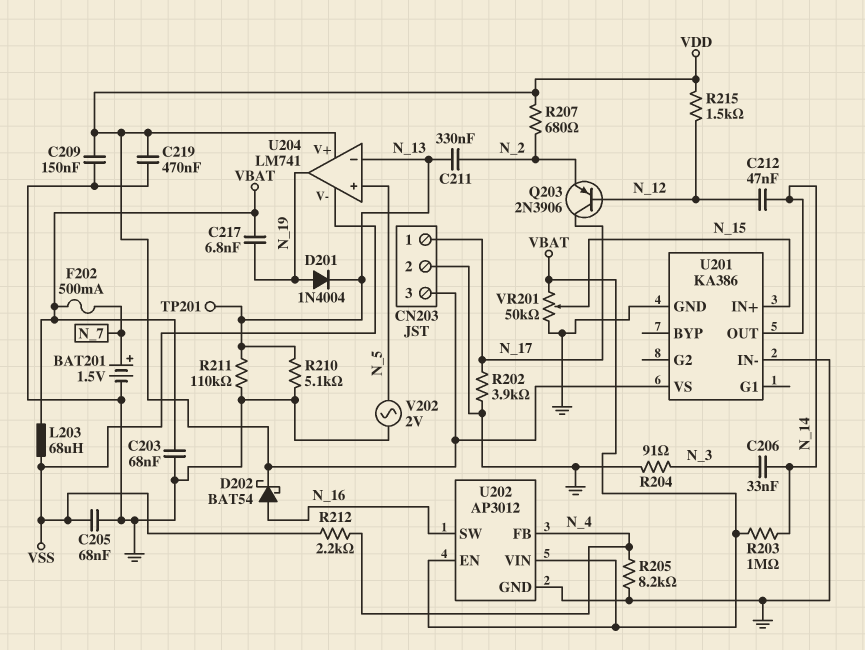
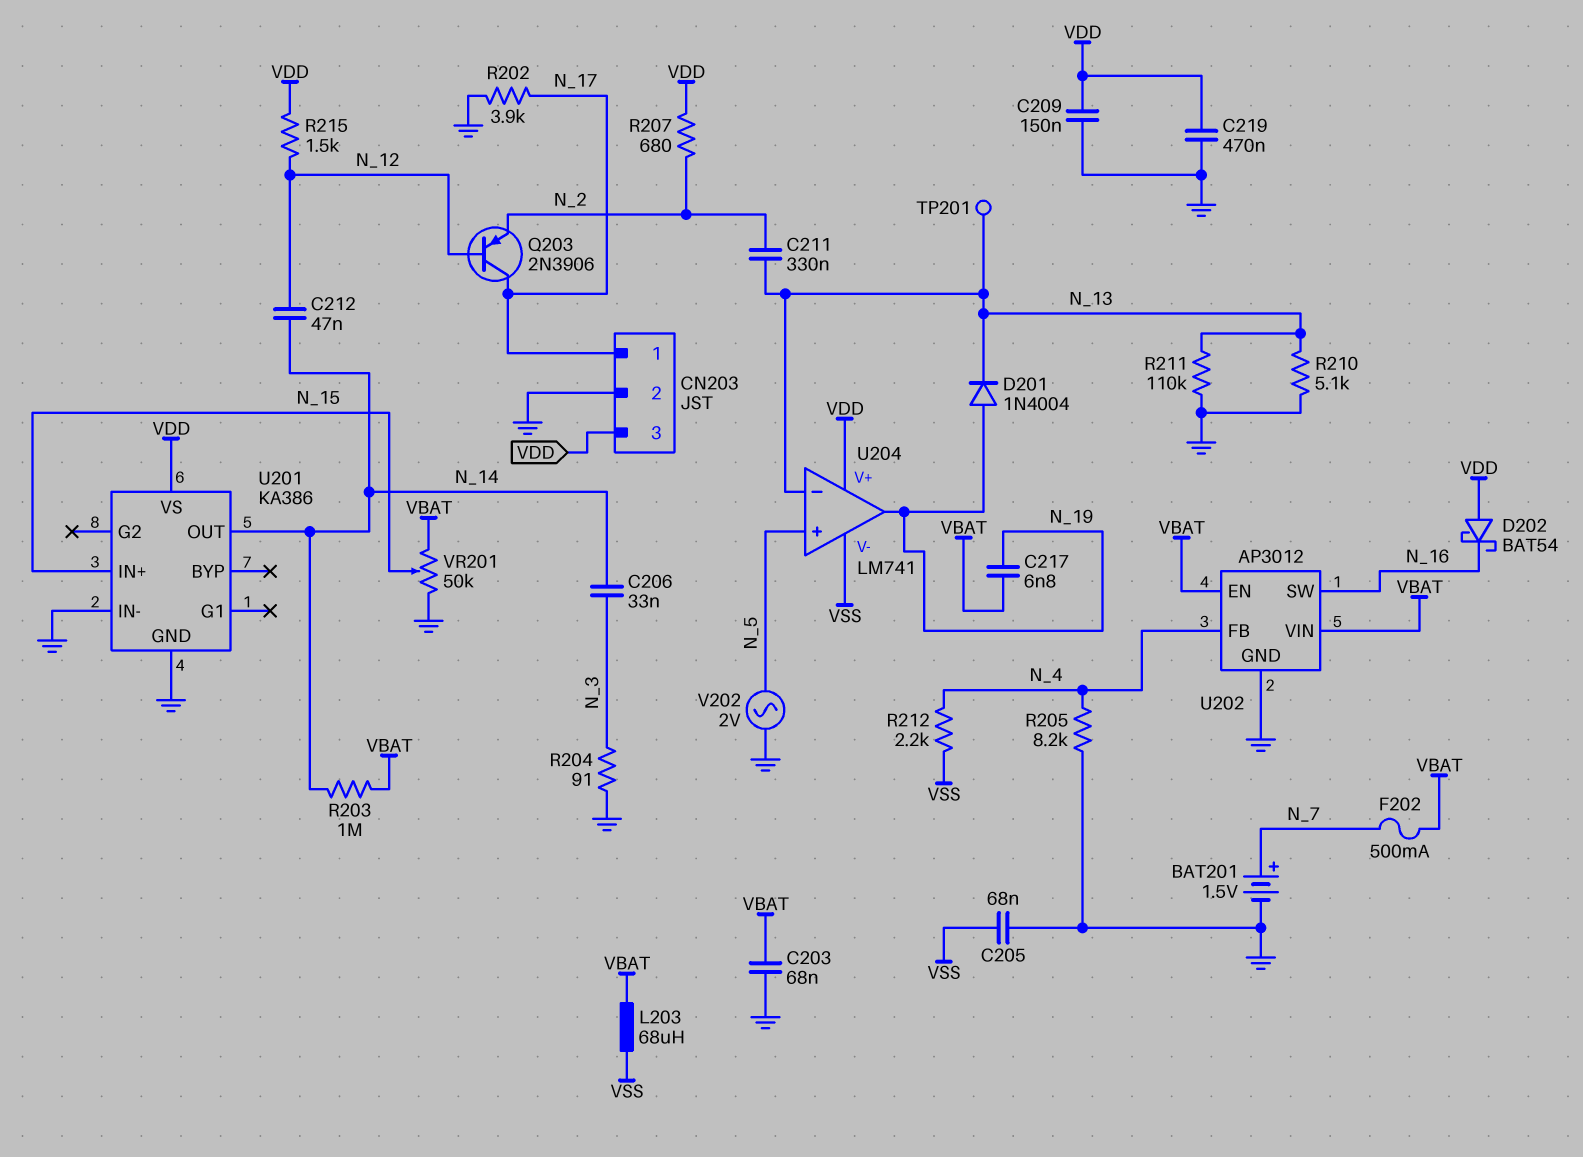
D202: schottky BAT54 (A N_16, K VDD) -> schottky BAT54 (A VDD, K N_16)

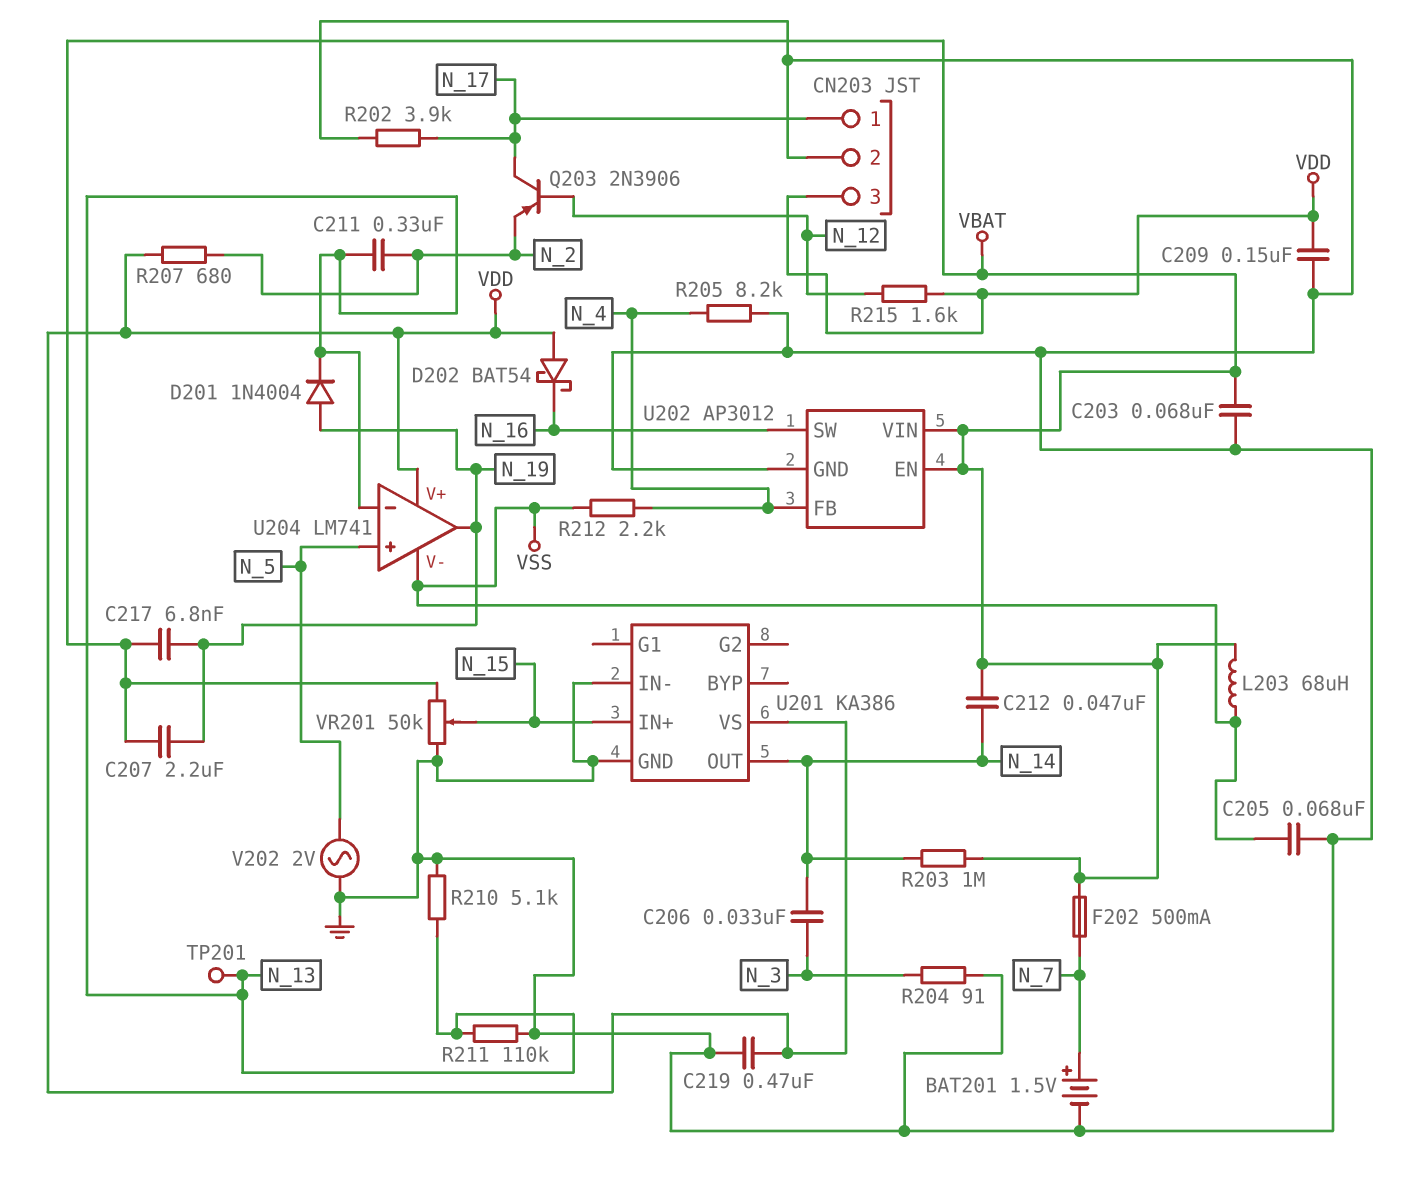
C207: none -> 2.2uF (N_19, VBAT)
C212: 47nF (N_12, N_14) -> 47nF (N_14, VBAT)
R215: 1.5k (N_12, VDD) -> 1.6k (N_12, VDD)

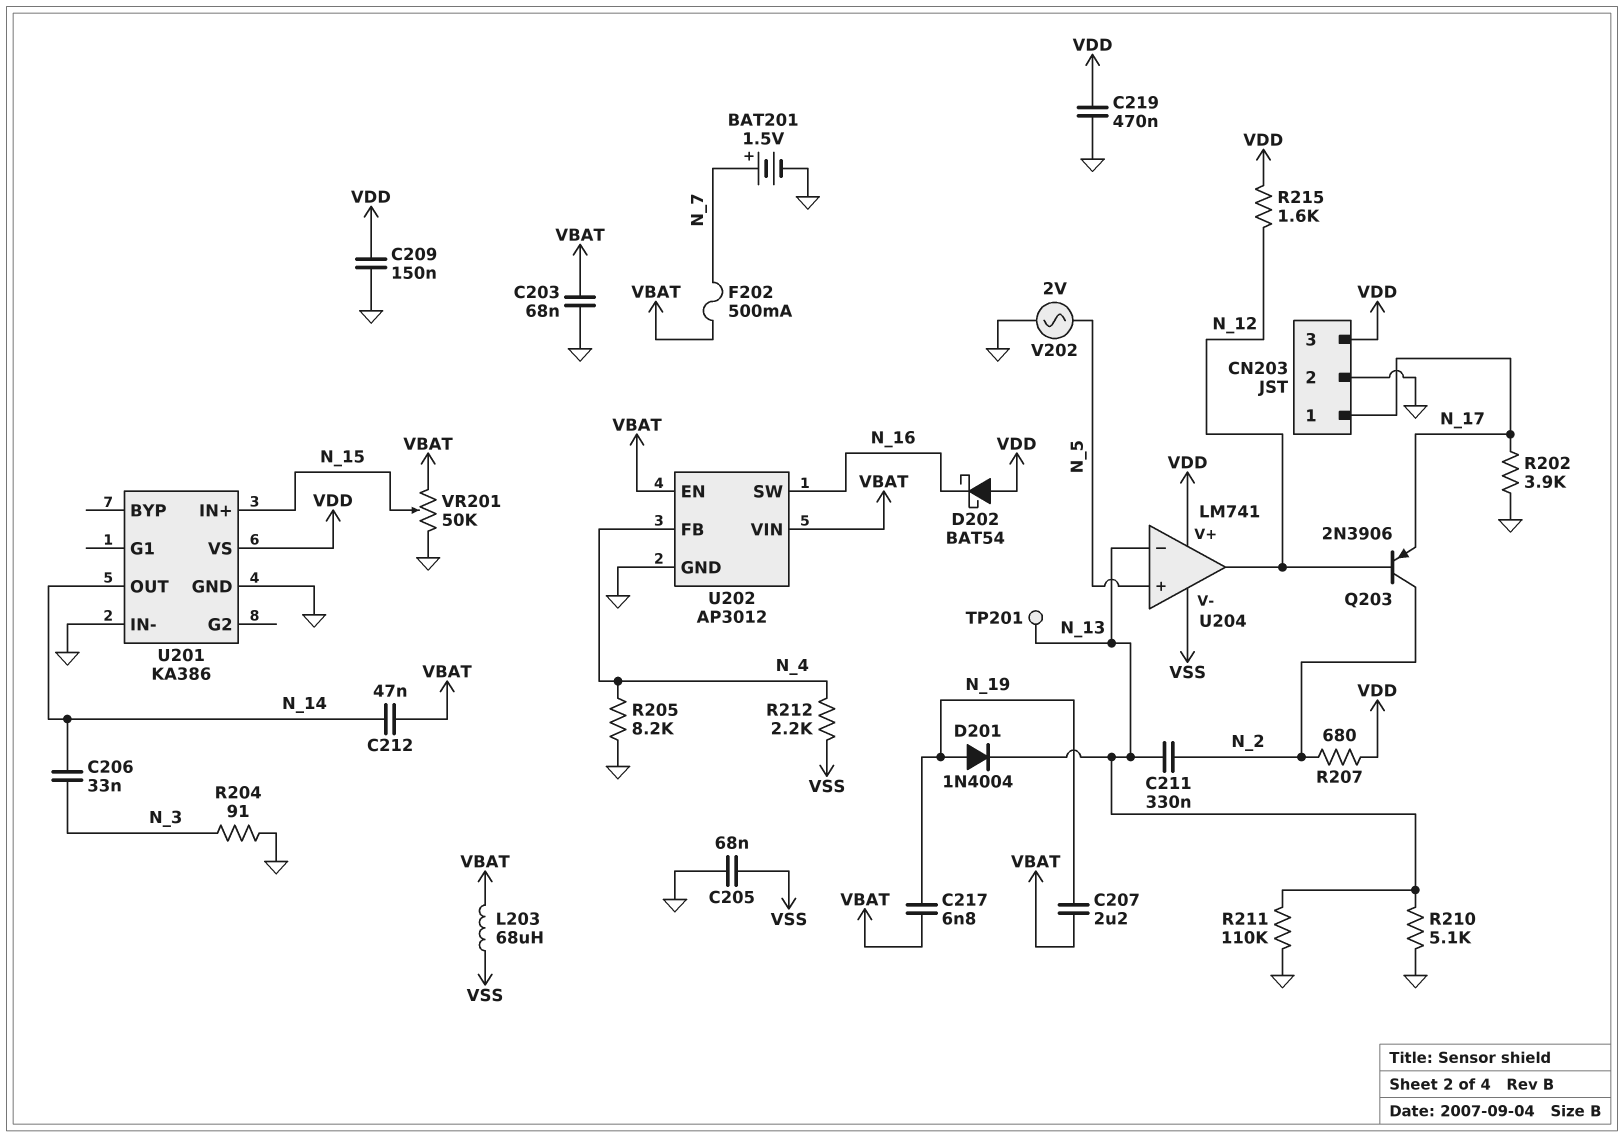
Q203: PNP 2N3906 (B N_12, C N_17, E N_2) -> PNP 2N3906 (B N_12, C N_2, E N_17)
R203: 1M (N_14, VBAT) -> none
U204 pin out: N_19 -> N_12

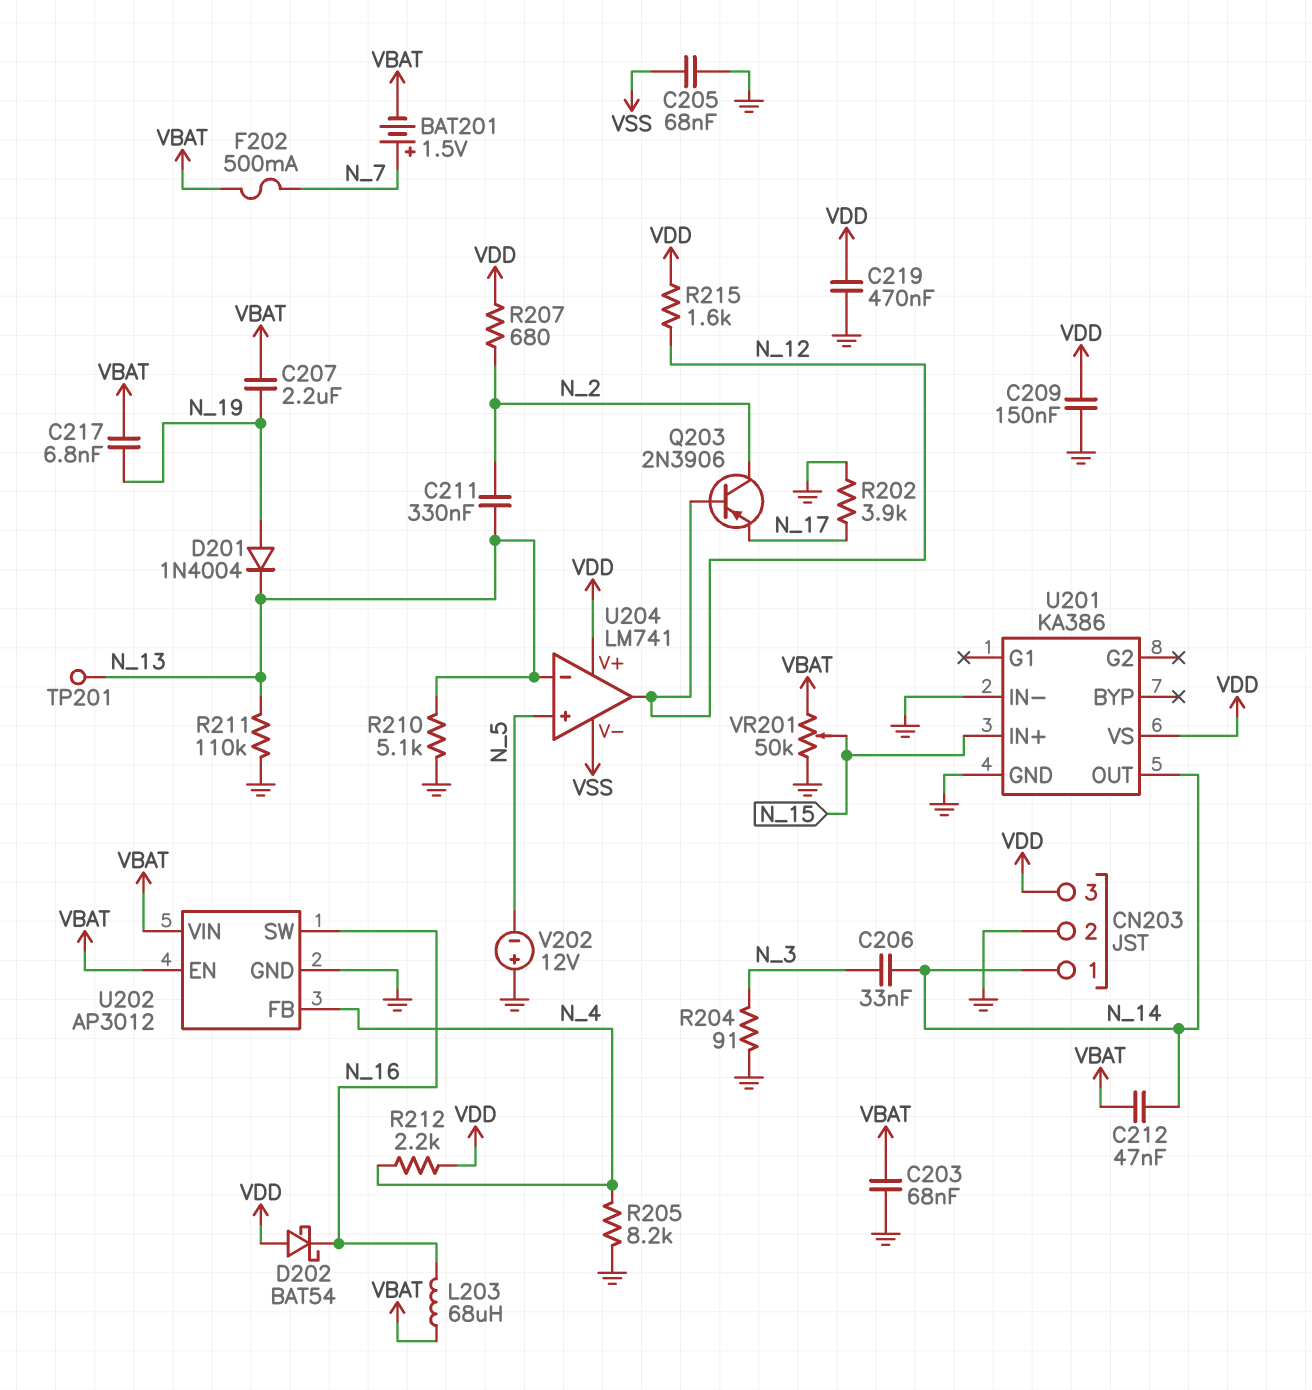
BAT201: 1.5V (plus N_7, minus GND) -> 1.5V (plus N_7, minus VBAT)
CN203 pin 1: N_17 -> N_14
L203: 68uH (VBAT, VSS) -> 68uH (N_16, VBAT)
R212: 2.2k (N_4, VSS) -> 2.2k (N_4, VDD)
V202: AC 2V (GND, N_5) -> 12V (plus GND, minus N_5)

